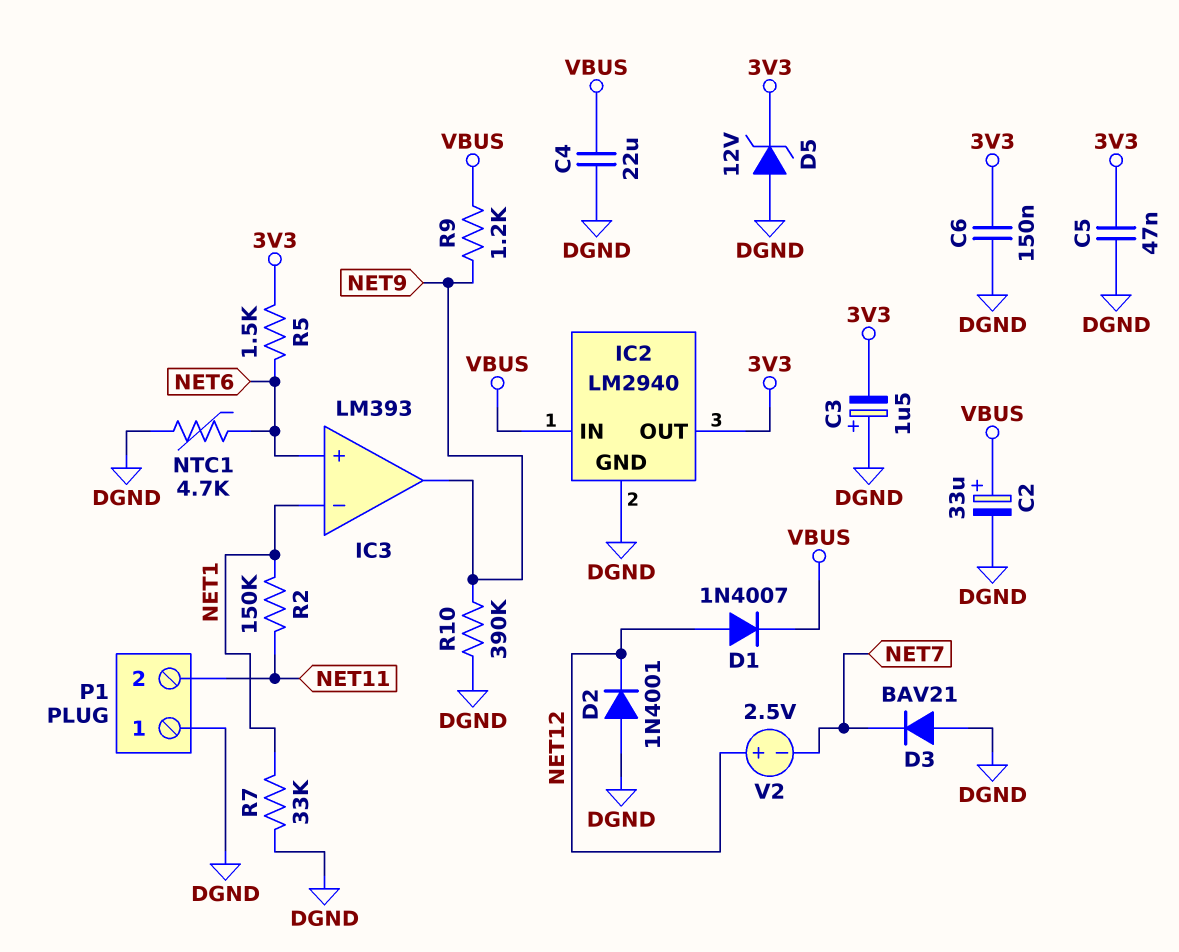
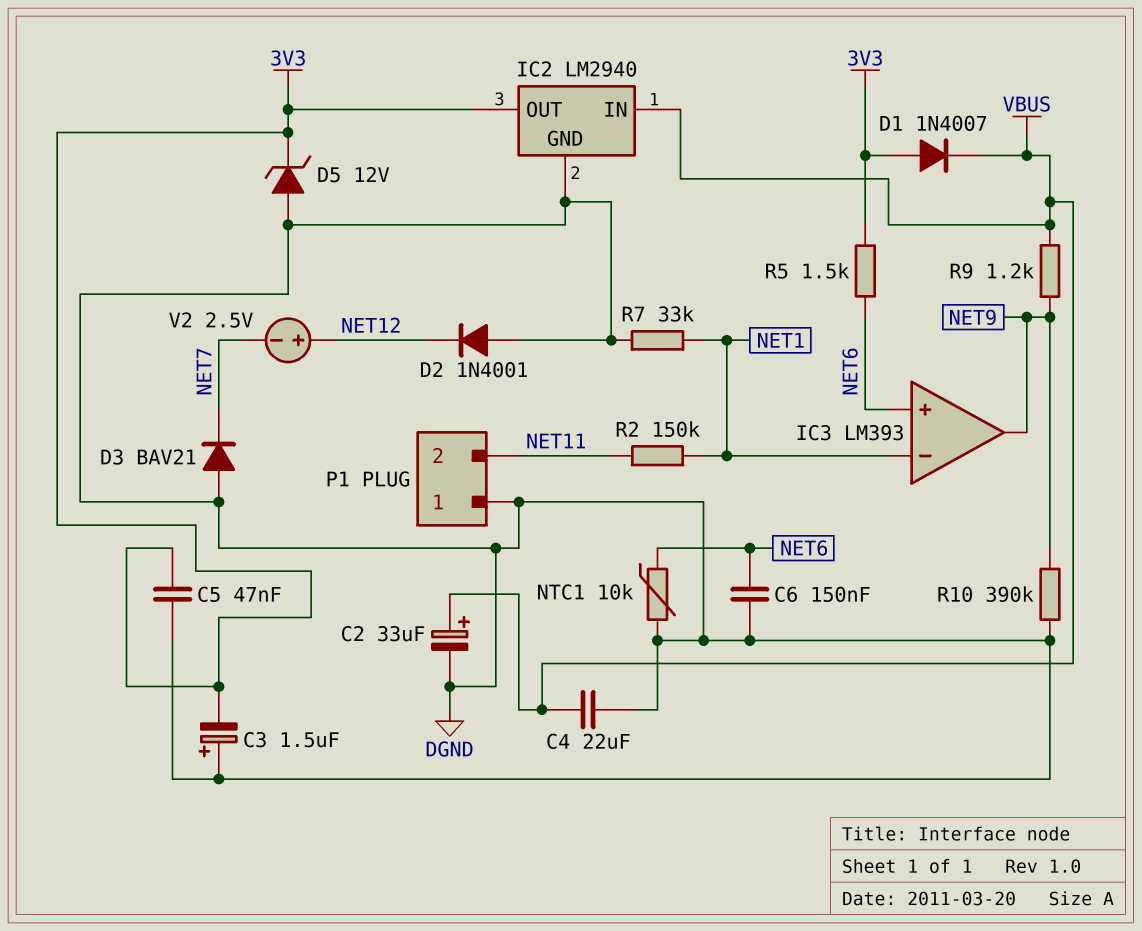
C6: 150nF (3V3, DGND) -> 150nF (DGND, NET6)
D1: diode 1N4007 (A NET12, K VBUS) -> diode 1N4007 (A 3V3, K VBUS)
NTC1: 4.7k (DGND, NET6) -> 10k (DGND, NET6)

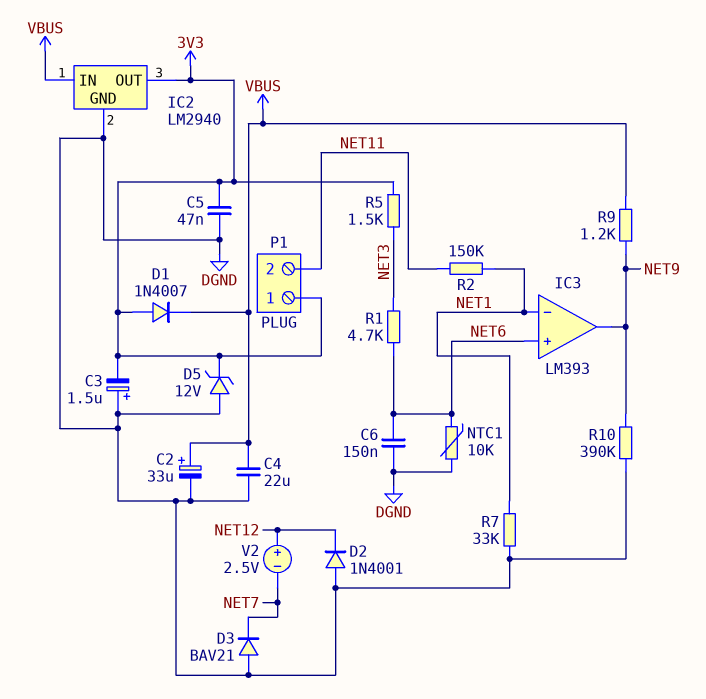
P1 pin 1: DGND -> 3V3
R1: none -> 4.7k (NET3, NET6)
R5: 1.5k (3V3, NET6) -> 1.5k (3V3, NET3)

